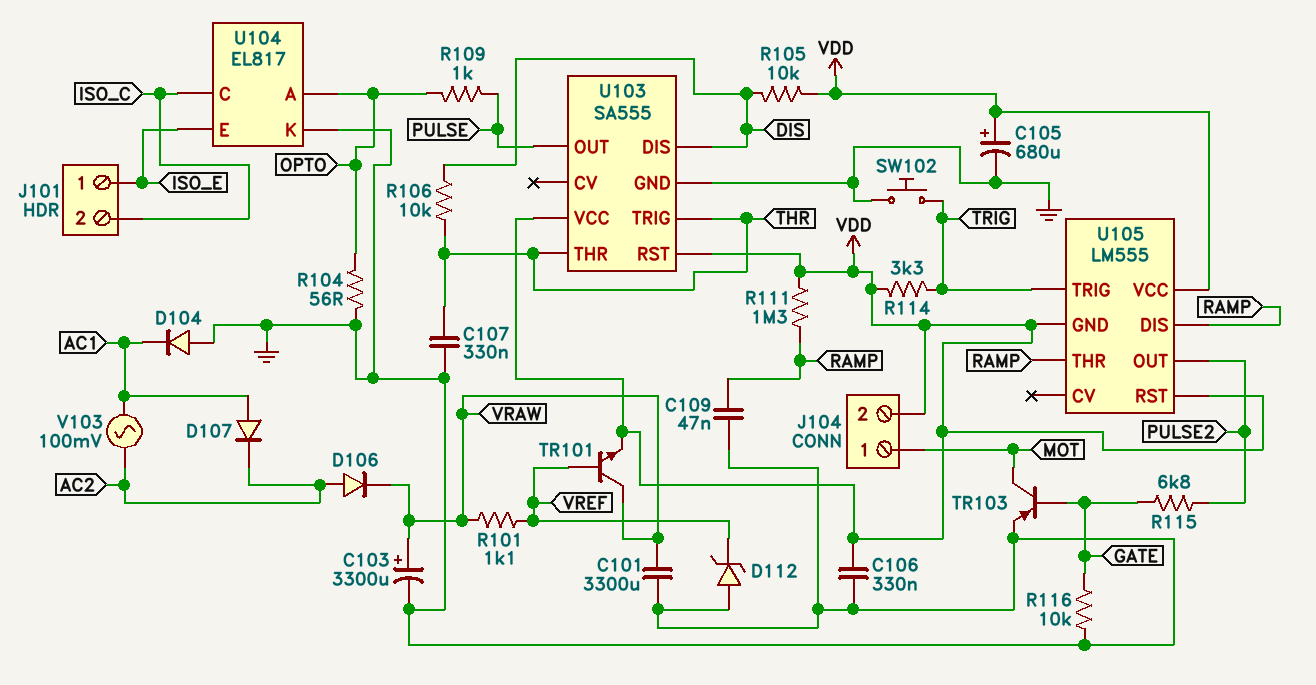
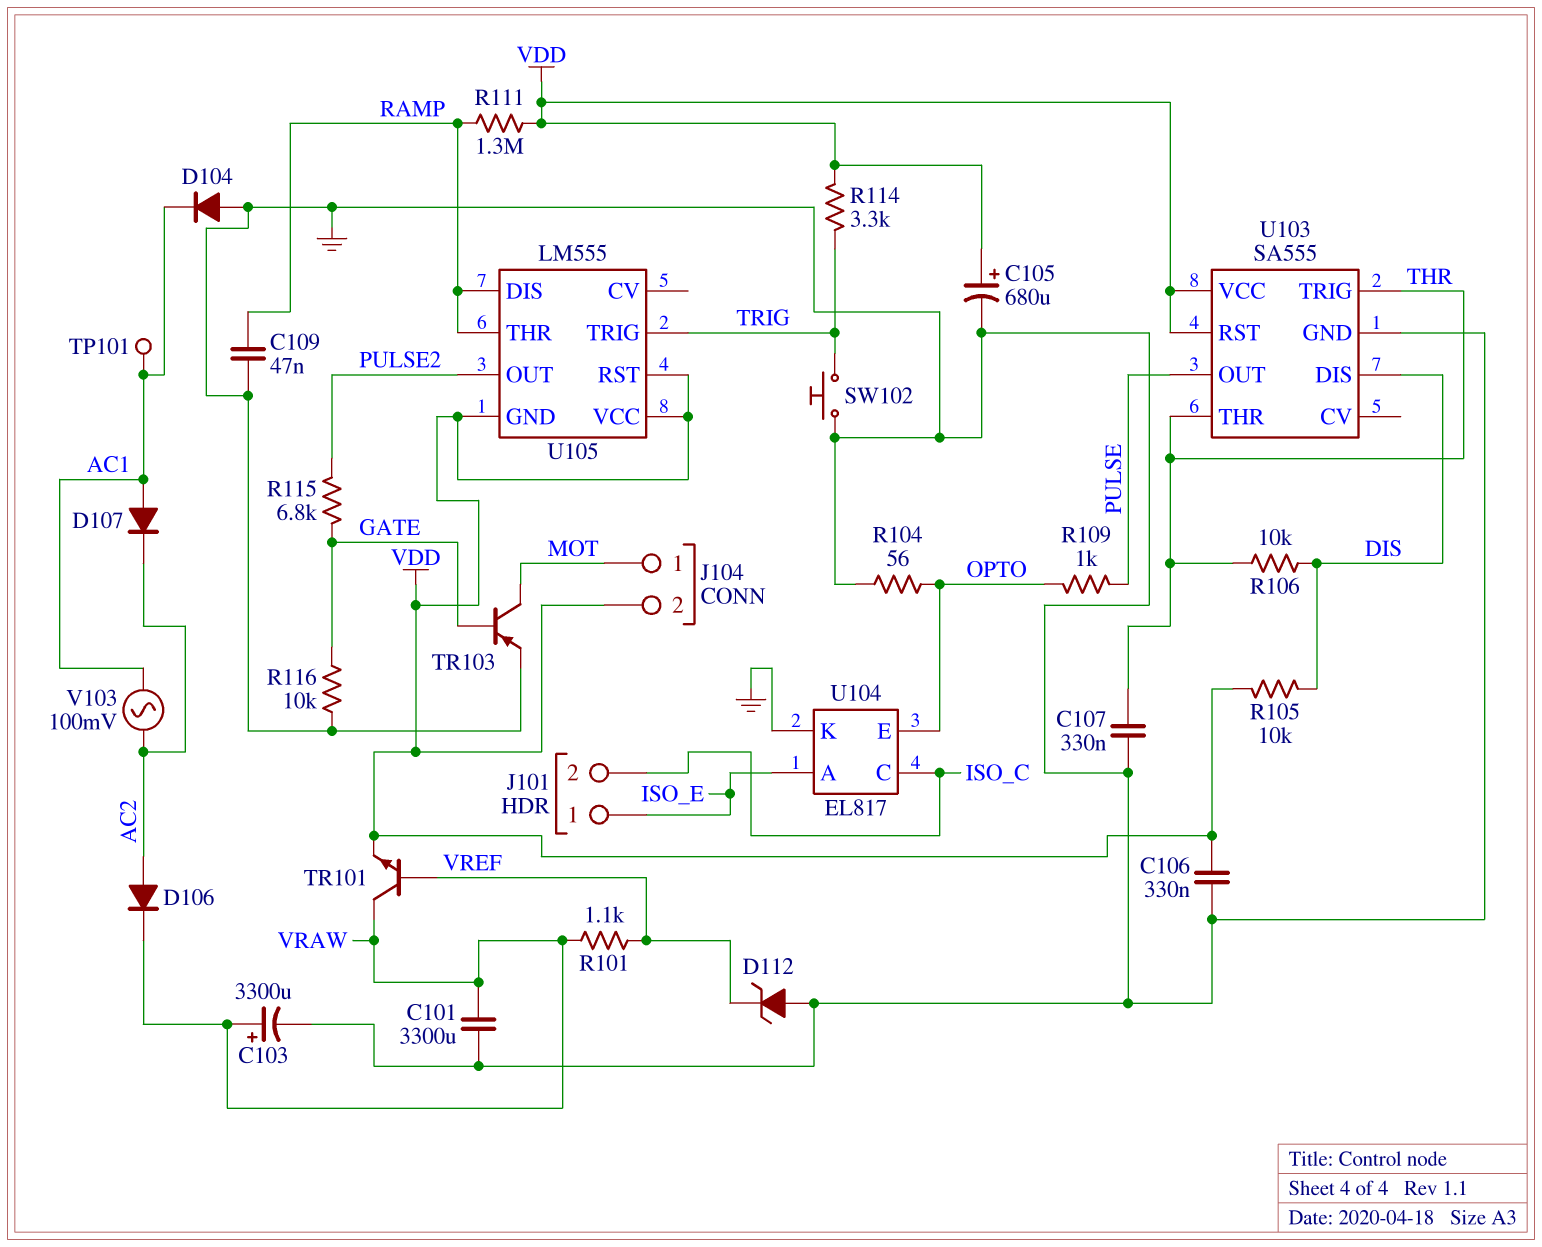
TP101: none -> test point (AC1)
U104 pin A: OPTO -> ISO_E
U104 pin E: ISO_E -> OPTO

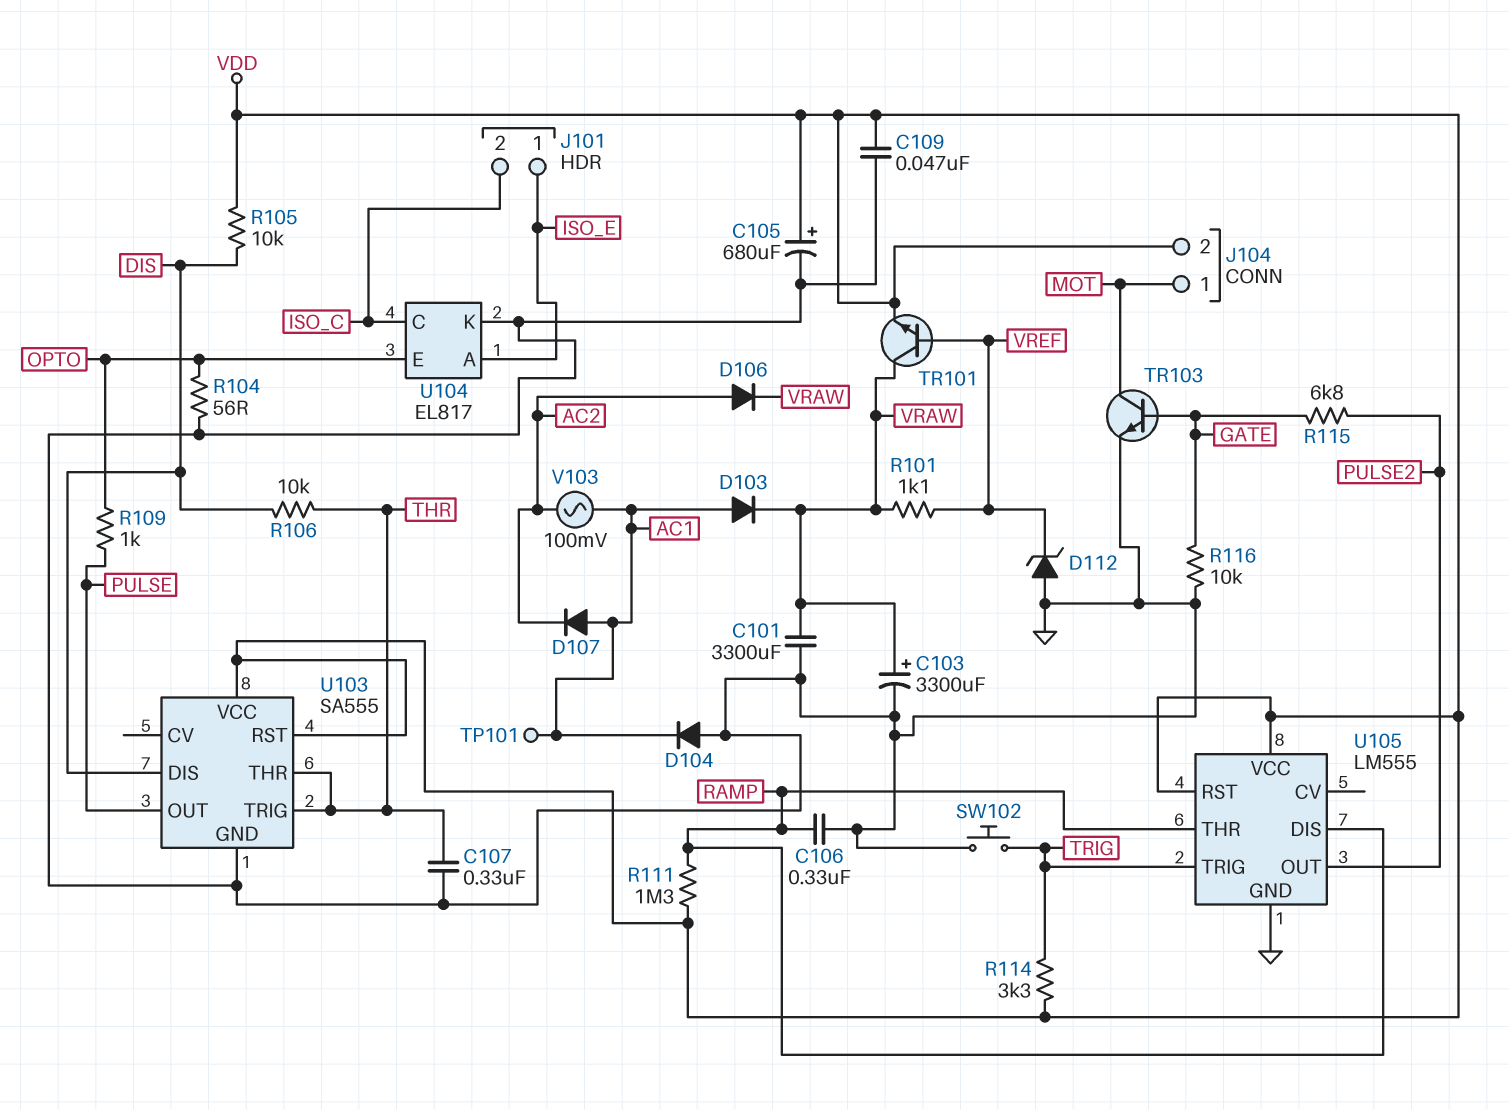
C106: 330nF (GND, VDD) -> 330nF (GND, RAMP)
C109: 47nF (GND, RAMP) -> 47nF (GND, VDD)
D103: none -> diode (A AC1, K VRAW)
TR103: PNP (B GATE, C MOT, E GND) -> NPN (B GATE, C MOT, E GND)
U105 pin GND: VDD -> GND

